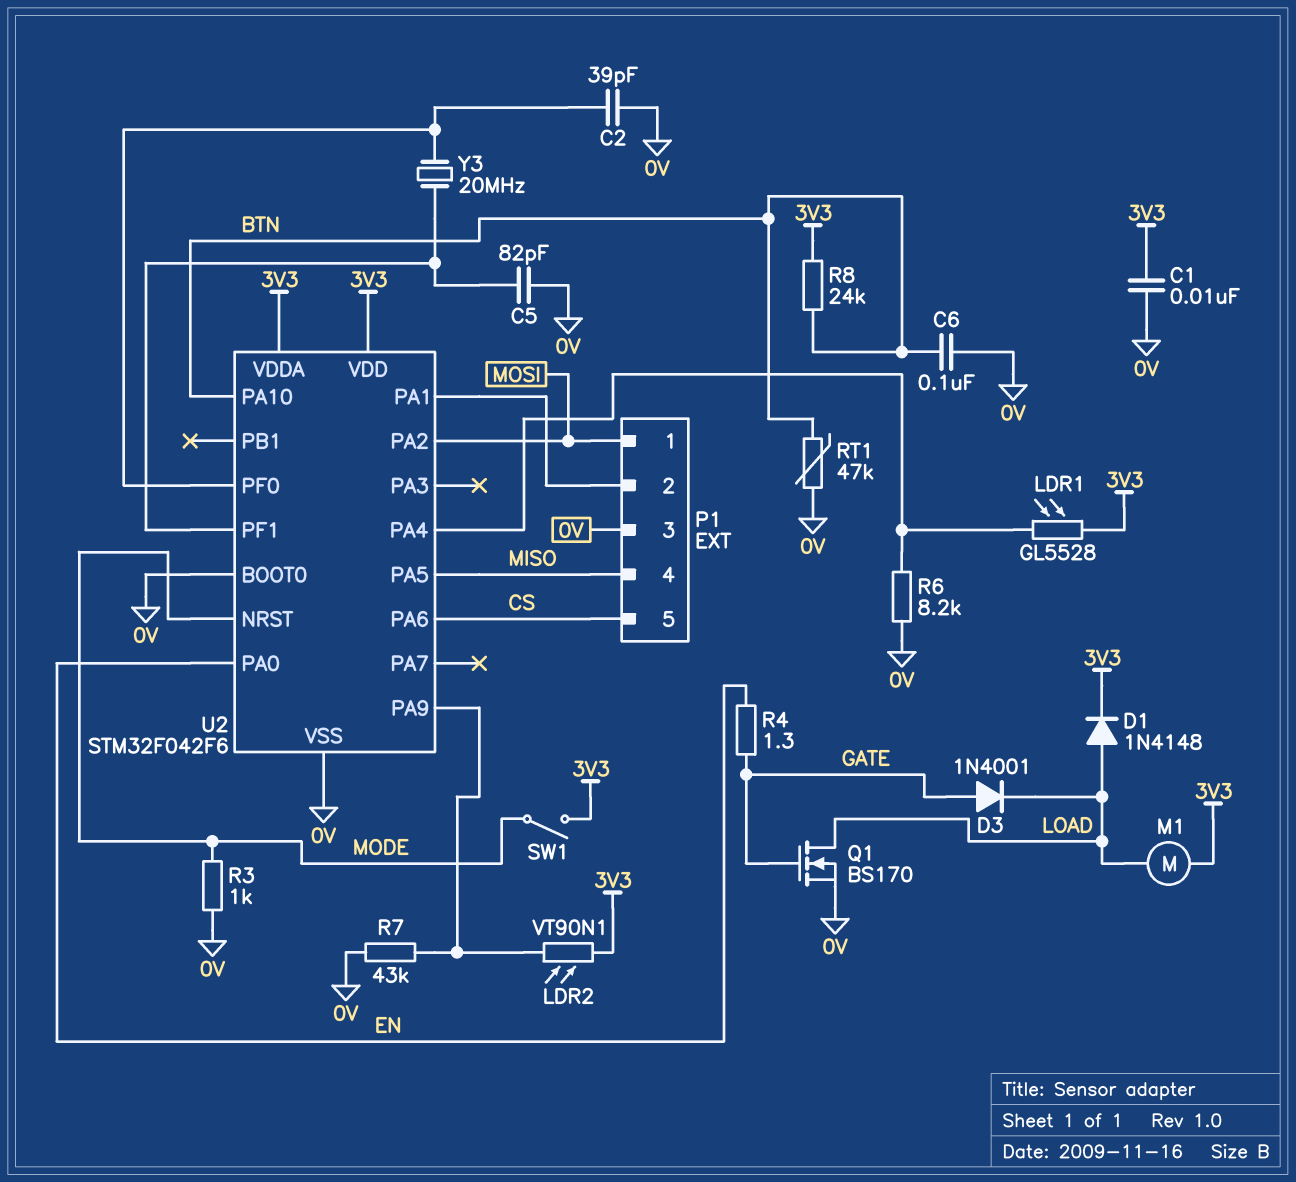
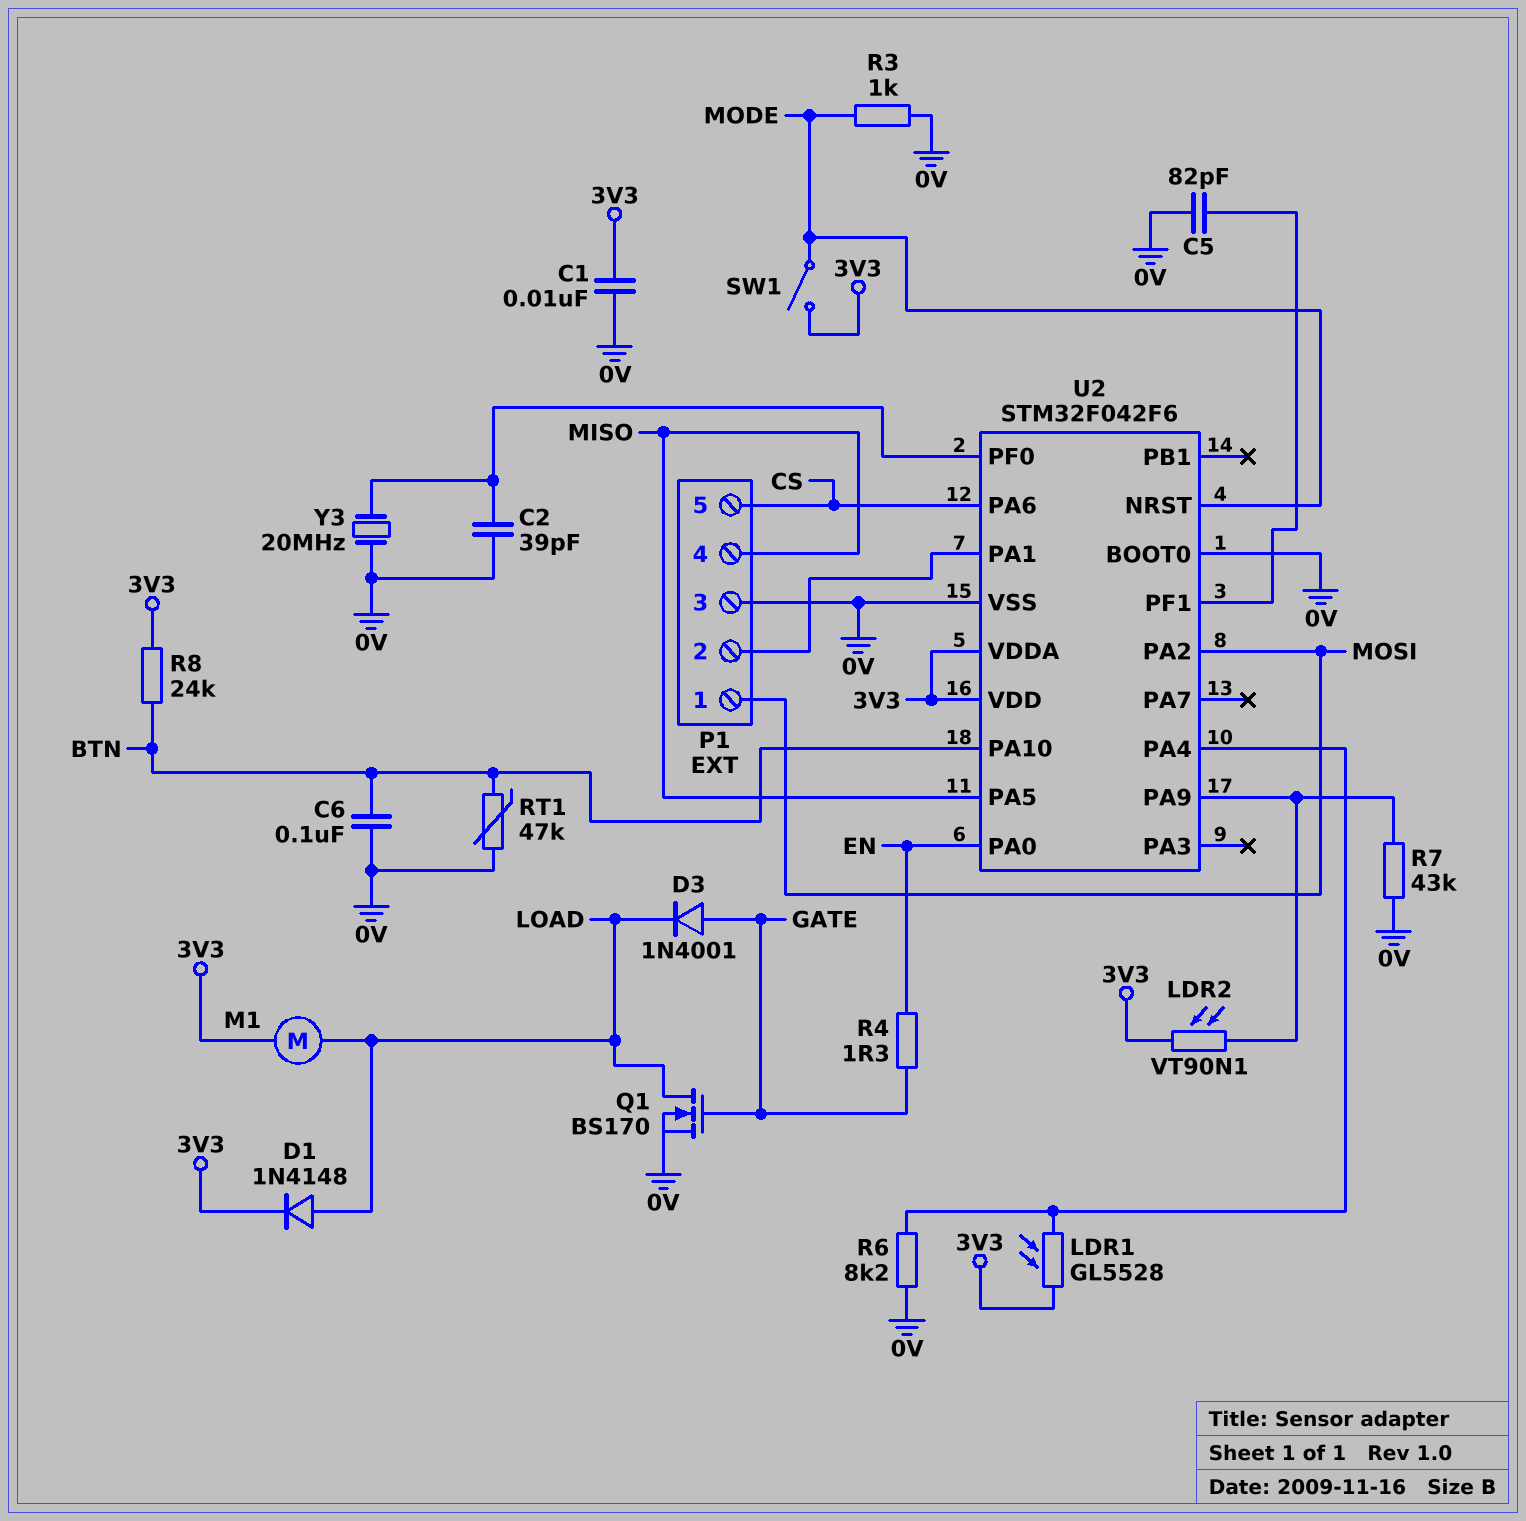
Y3: 20MHz (U2/PF0, U2/PF1) -> 20MHz (0V, U2/PF0)

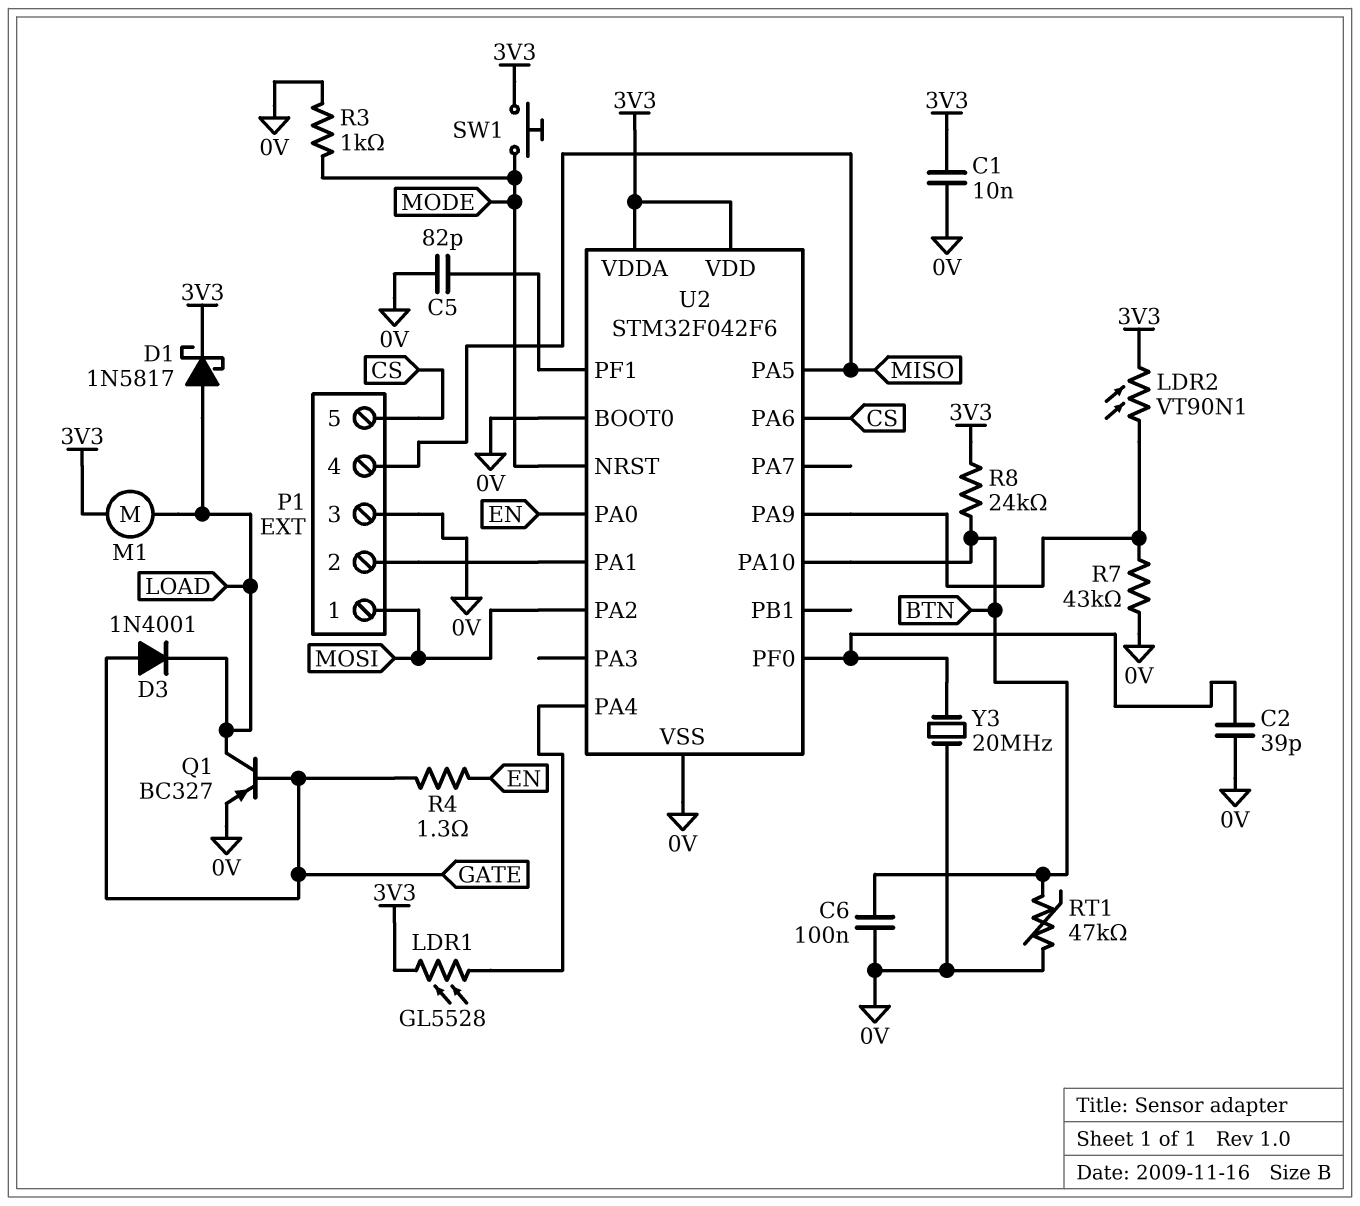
D1: diode 1N4148 (A LOAD, K 3V3) -> schottky 1N5817 (A LOAD, K 3V3)
Q1: NMOS BS170 (G GATE, D LOAD, S 0V) -> PNP BC327 (B GATE, C LOAD, E 0V)
R6: 8.2k (0V, U2/PA4) -> none
SW1: switch (3V3, MODE) -> button (3V3, MODE)

